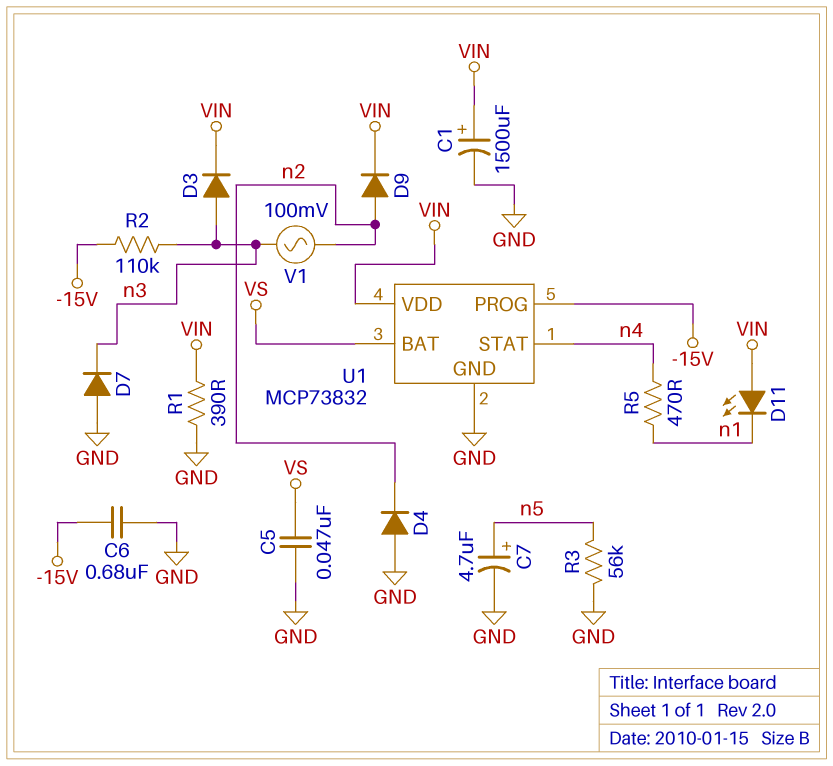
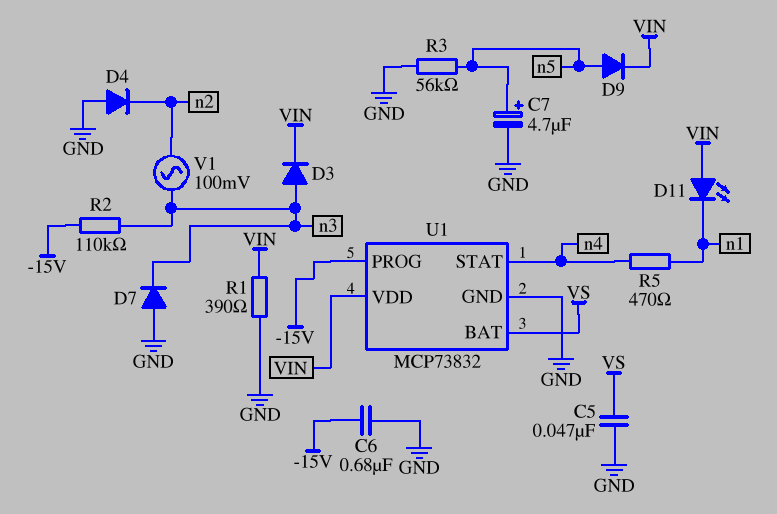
C1: 1500uF (plus VIN, minus GND) -> none
D9: diode (A n2, K VIN) -> diode (A n5, K VIN)

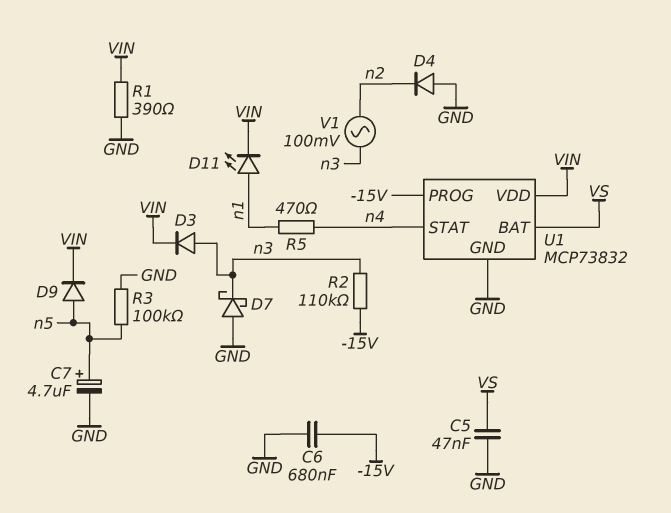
D7: diode (A GND, K n3) -> schottky (A GND, K n3)
D11: LED (A VIN, K n1) -> LED (A n1, K VIN)
R3: 56k (GND, n5) -> 100k (GND, n5)

